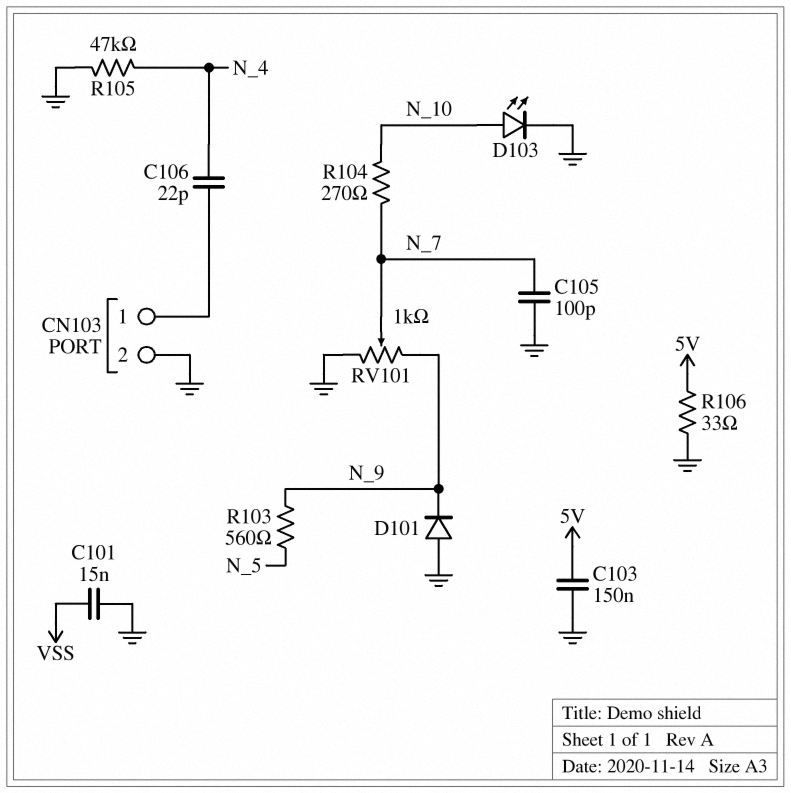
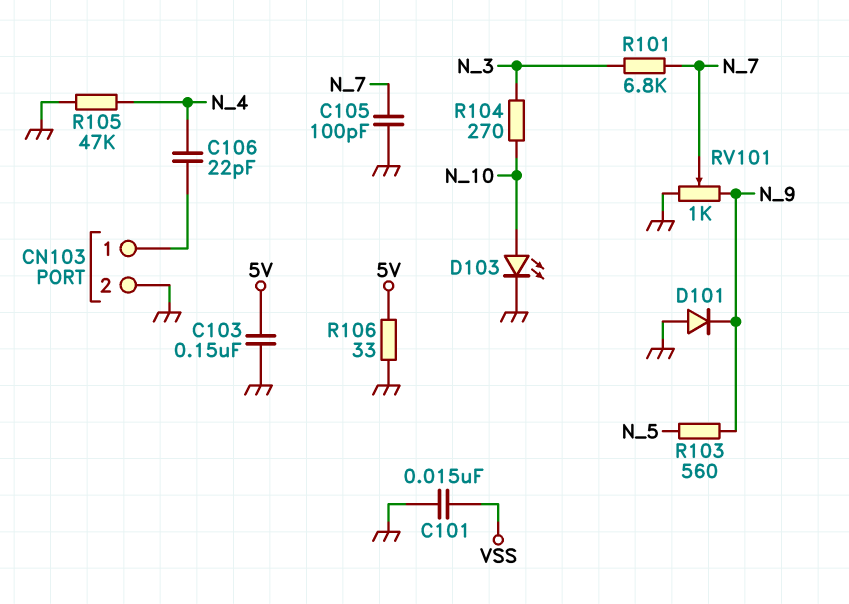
R101: none -> 6.8k (N_3, N_7)
R104: 270 (N_7, N_10) -> 270 (N_3, N_10)

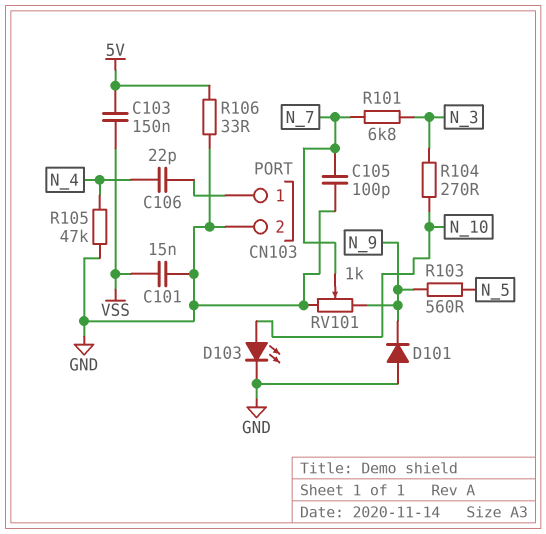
C103: 150nF (5V, GND) -> 150nF (5V, VSS)

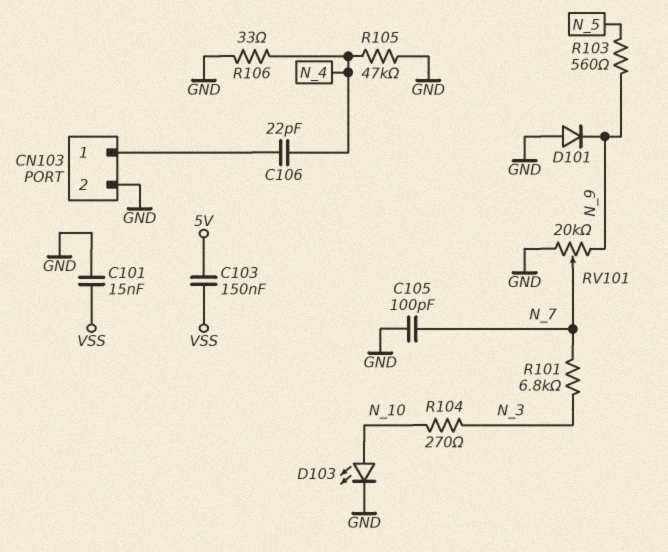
R106: 33 (5V, GND) -> 33 (GND, N_4)
RV101: 1k (GND, N_9, wiper N_7) -> 20k (GND, N_9, wiper N_7)

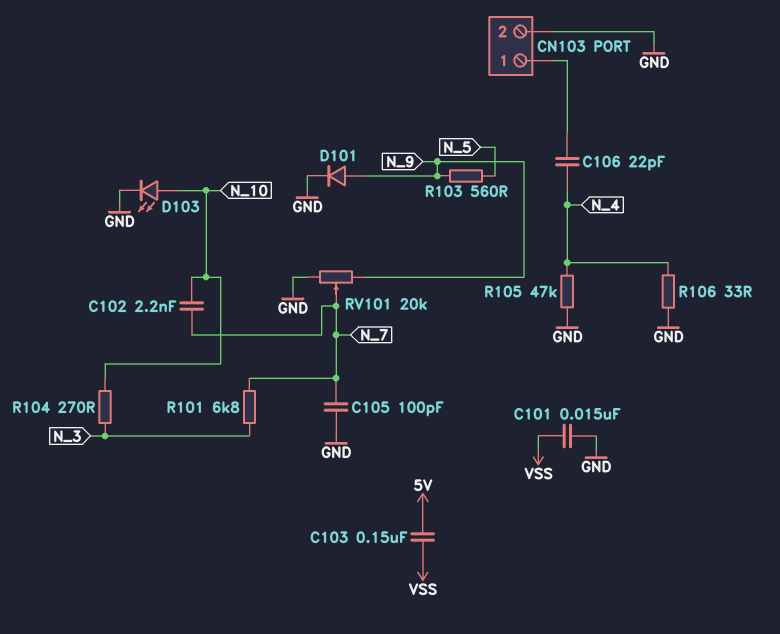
C102: none -> 2.2nF (N_7, N_10)
D101: diode (A GND, K N_9) -> diode (A N_9, K GND)

